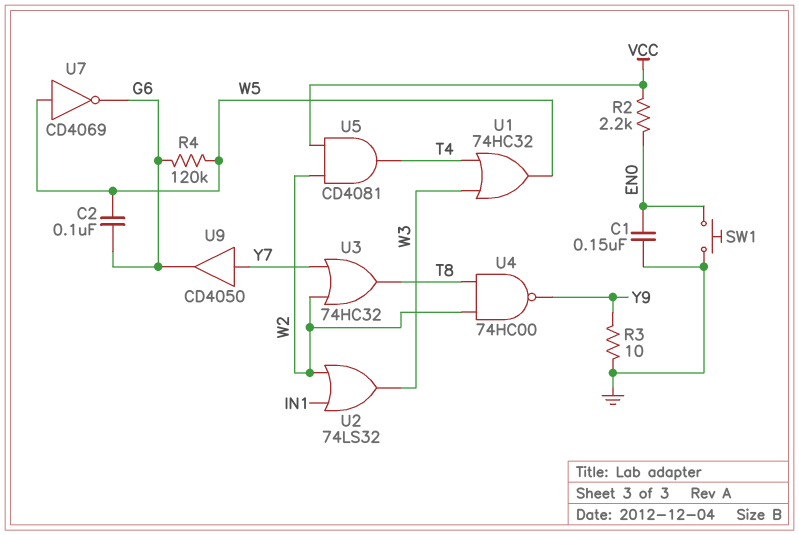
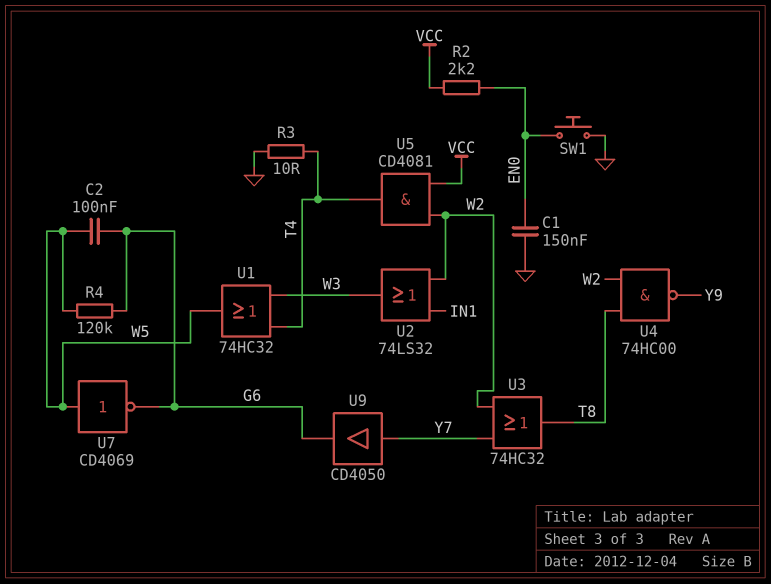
R3: 10 (GND, Y9) -> 10 (GND, T4)

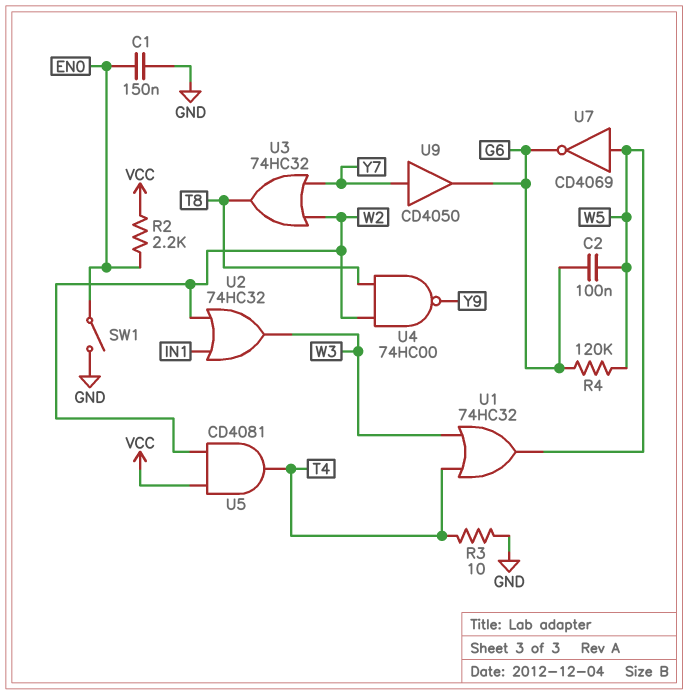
SW1: button (EN0, GND) -> switch (EN0, GND)
U2: OR 74LS32 (in IN1, in W2, out W3) -> OR 74HC32 (in IN1, in W2, out W3)

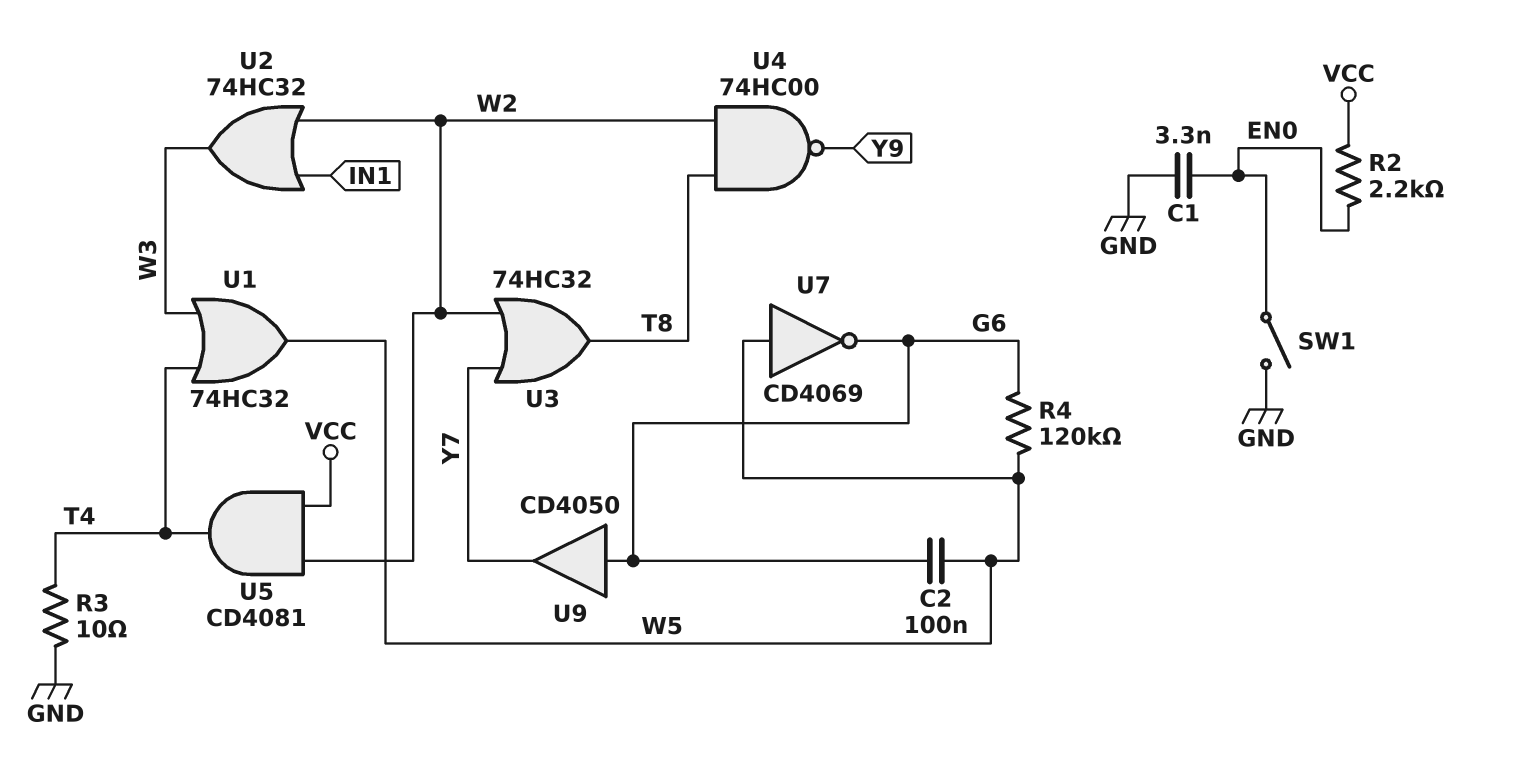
C1: 150nF (EN0, GND) -> 3.3nF (EN0, GND)
U9: buffer CD4050 (in Y7, out G6) -> buffer CD4050 (in G6, out Y7)

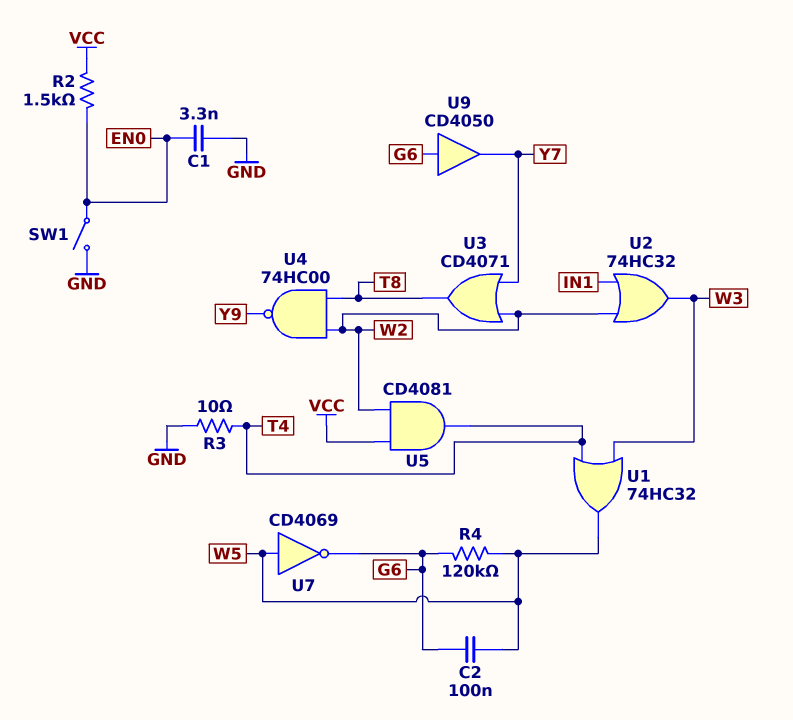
R2: 2.2k (EN0, VCC) -> 1.5k (EN0, VCC)
U3: OR 74HC32 (in W2, in Y7, out T8) -> OR CD4071 (in W2, in Y7, out T8)

